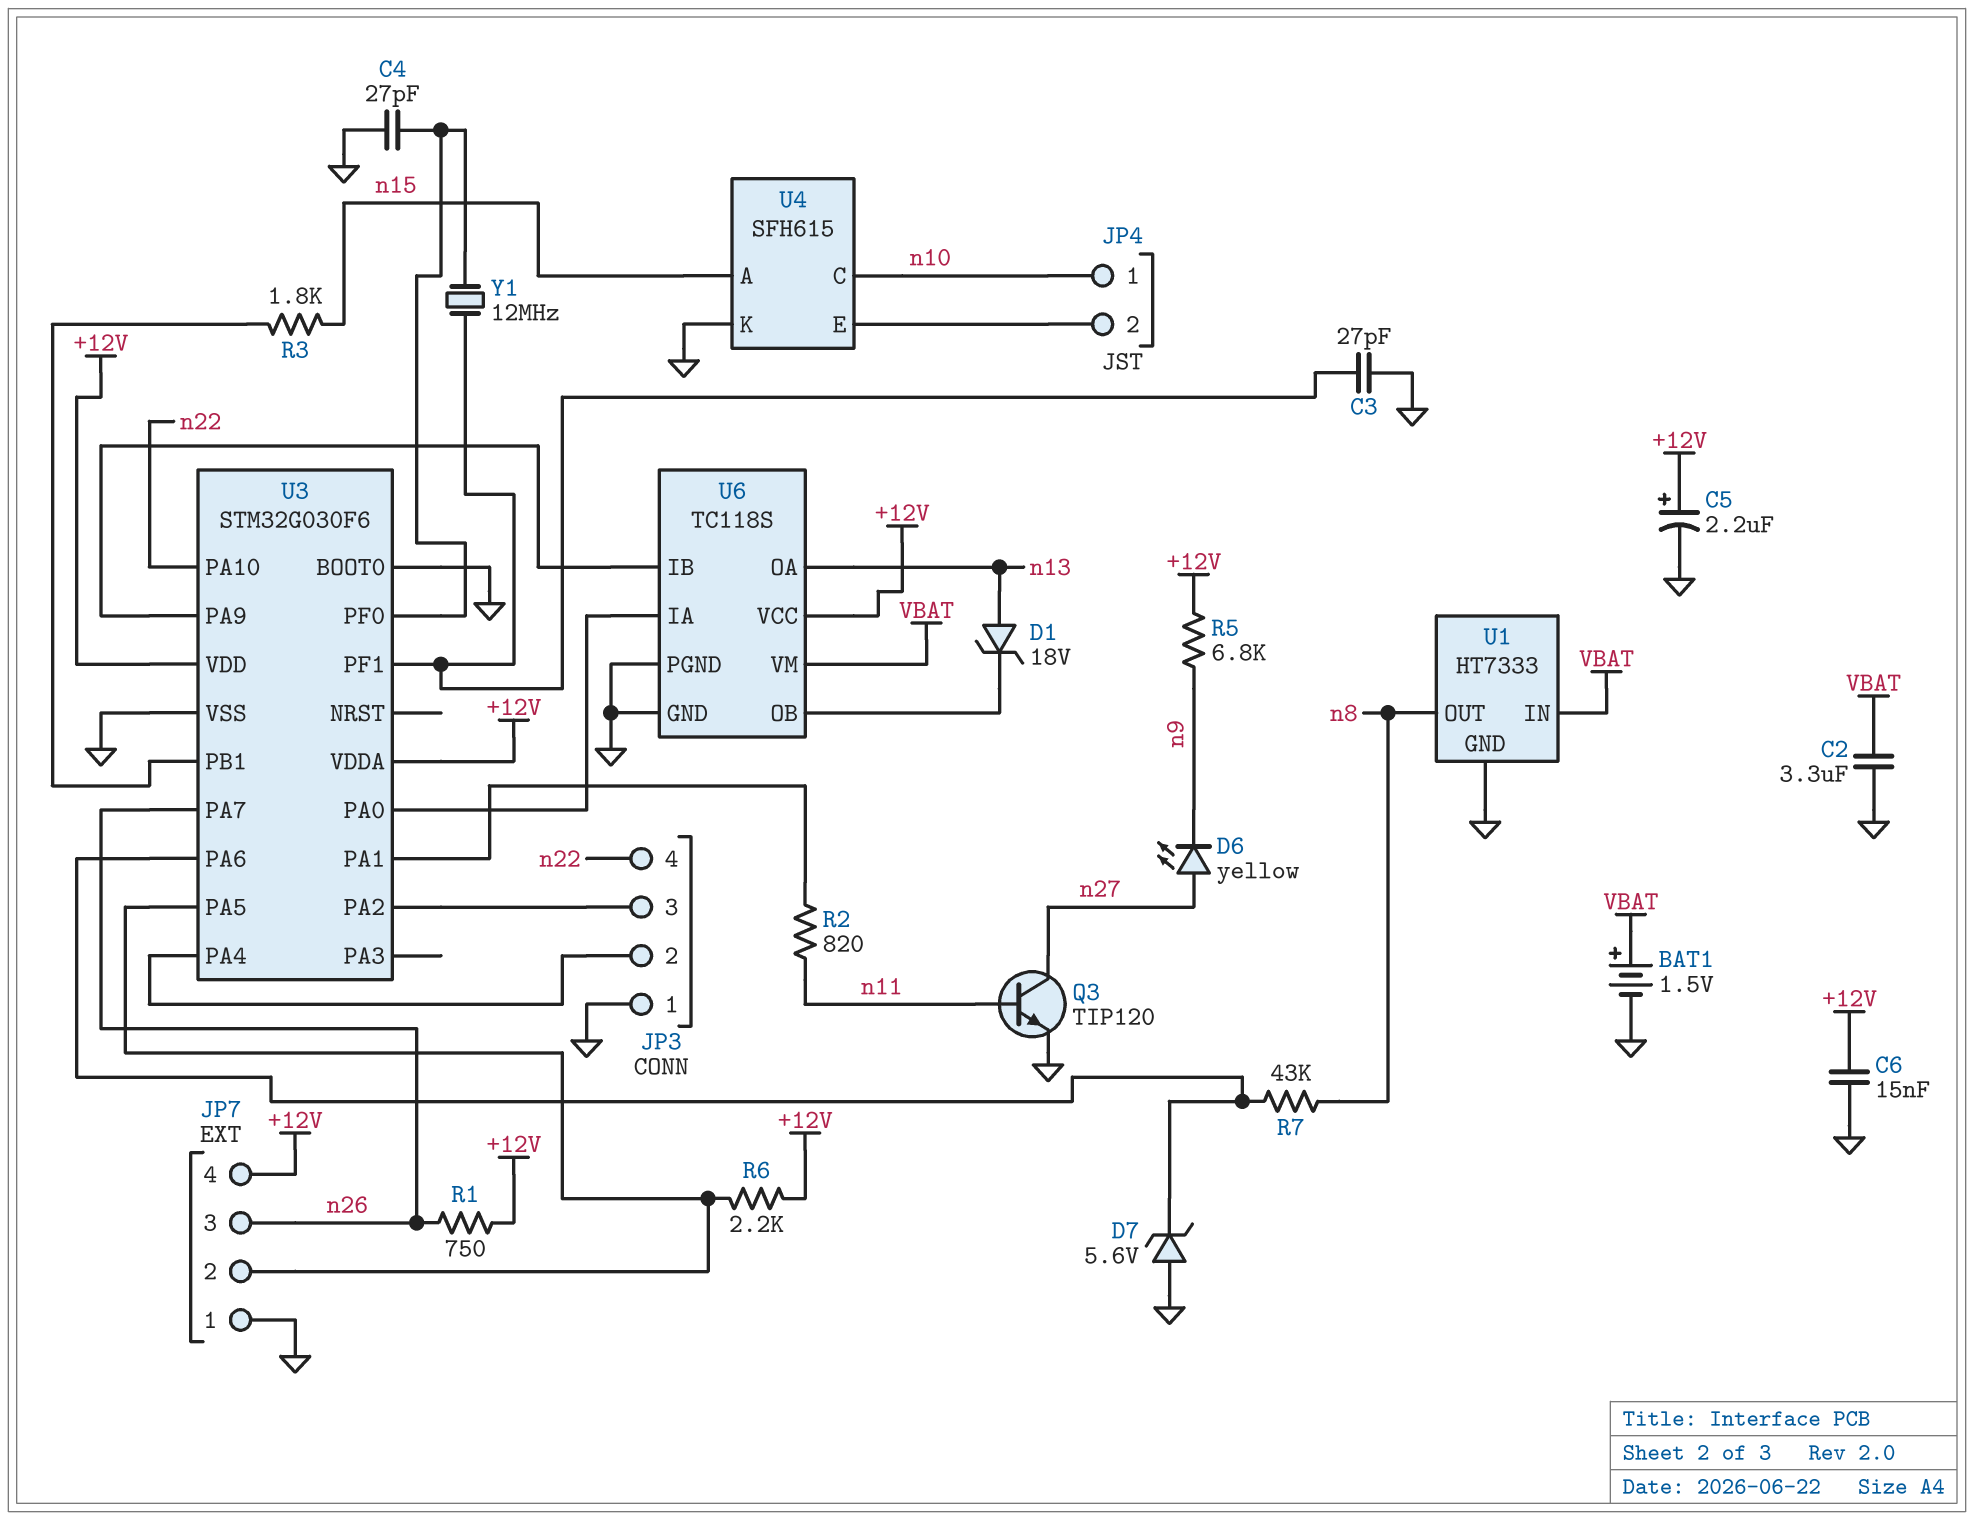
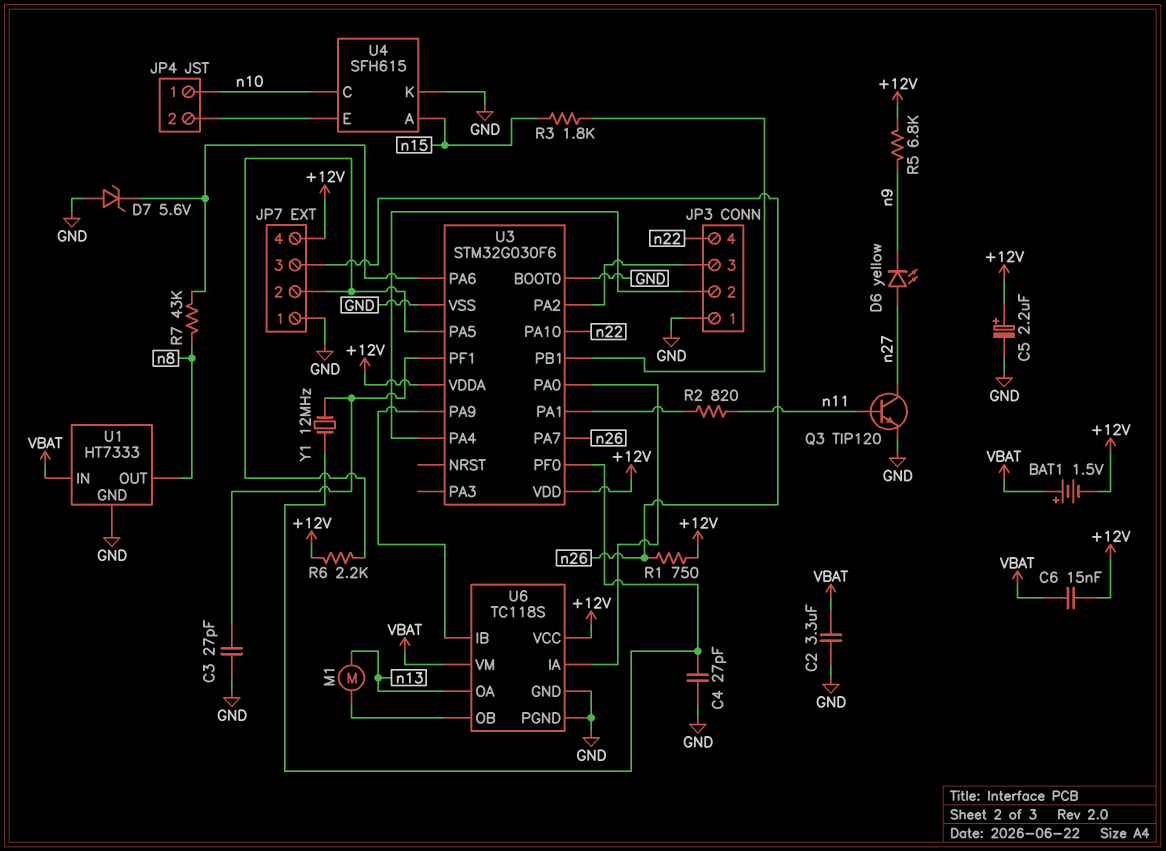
BAT1: 1.5V (plus VBAT, minus GND) -> 1.5V (plus VBAT, minus +12V)
C6: 15nF (+12V, GND) -> 15nF (+12V, VBAT)
D1: zener 18V (A n13, K U6/OB) -> none
M1: none -> motor (U6/OB, n13)

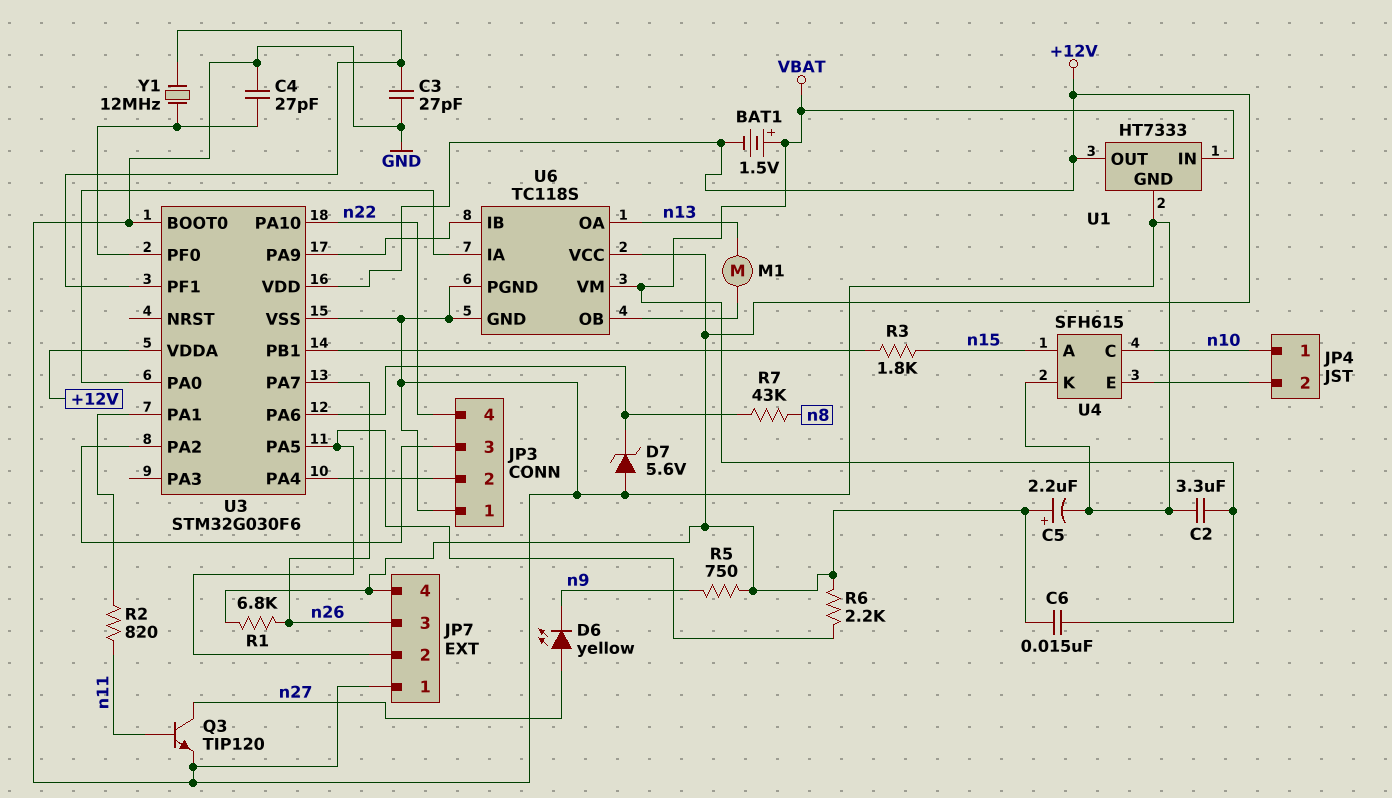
R1: 750 (+12V, n26) -> 6.8k (+12V, n26)
R5: 6.8k (+12V, n9) -> 750 (+12V, n9)
U1 pin OUT: n8 -> +12V

